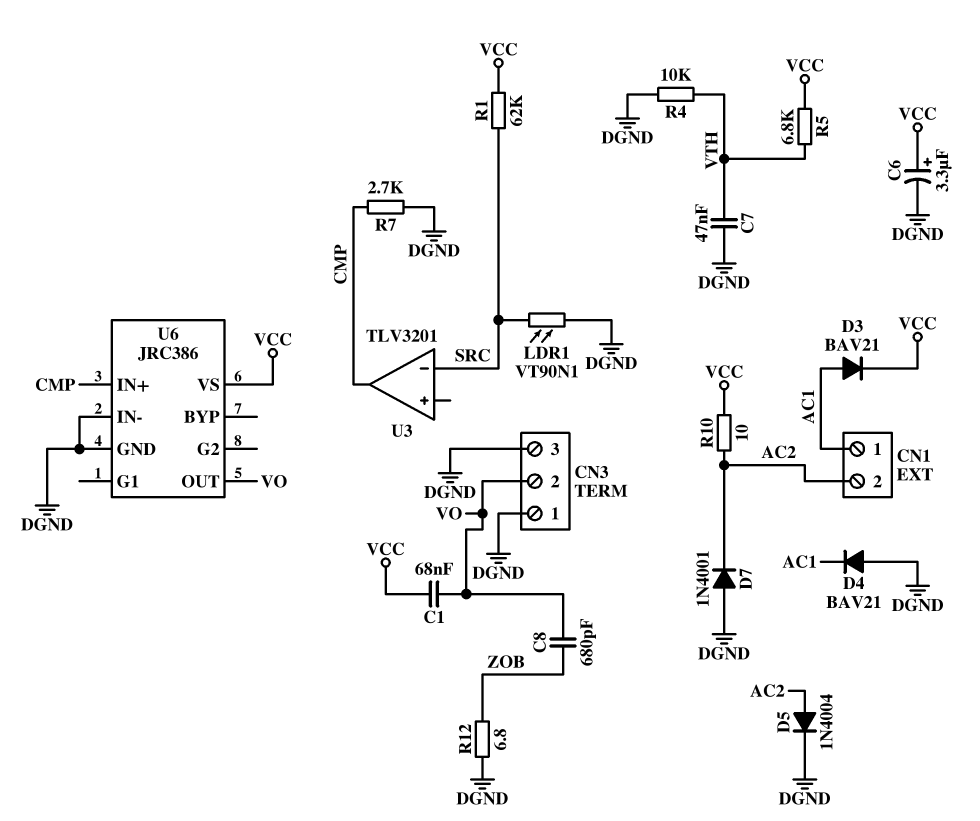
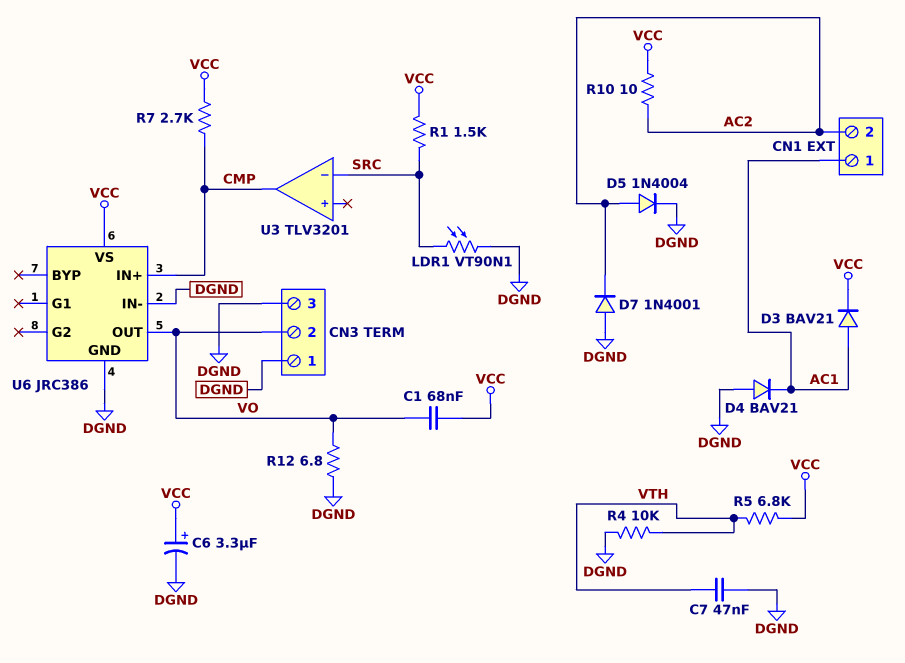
C8: 680pF (VO, ZOB) -> none
R1: 62k (SRC, VCC) -> 1.5k (SRC, VCC)
R7: 2.7k (CMP, DGND) -> 2.7k (CMP, VCC)
R12: 6.8 (DGND, ZOB) -> 6.8 (DGND, VO)

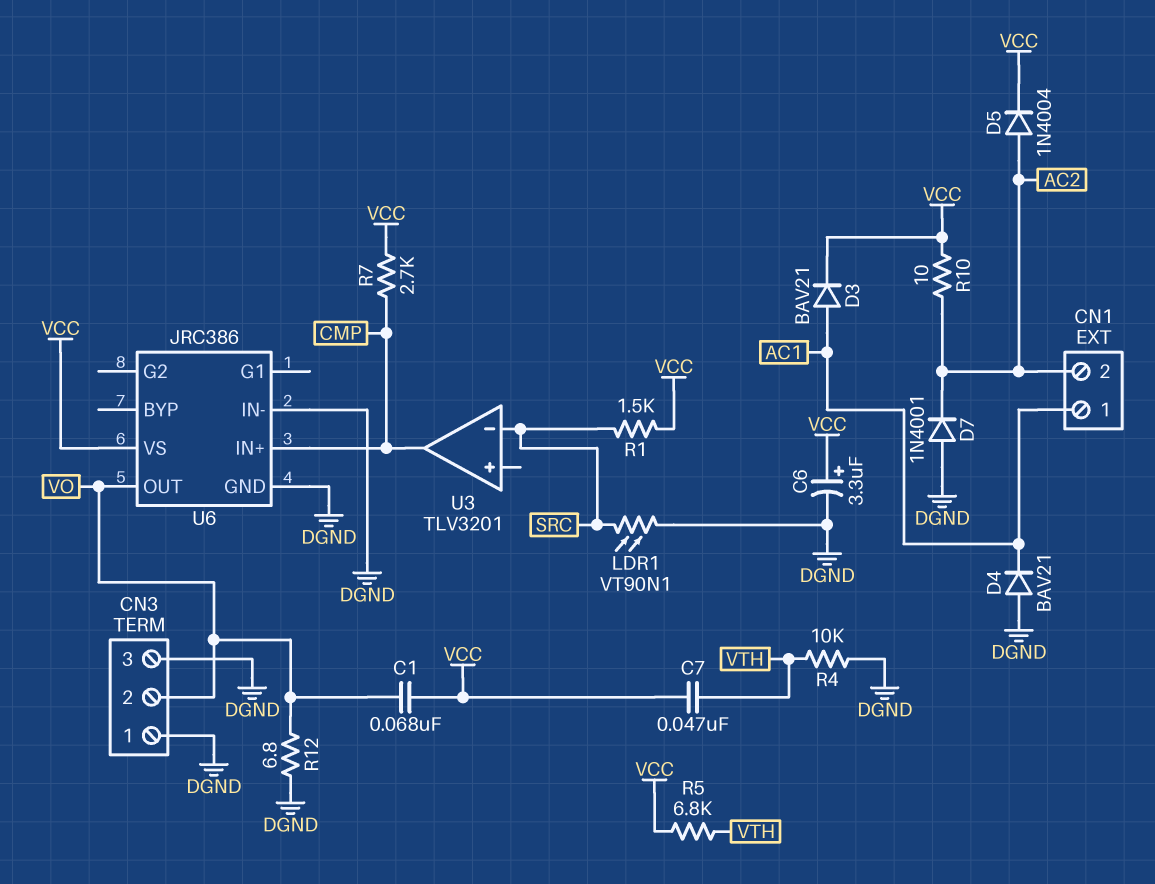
C7: 47nF (DGND, VTH) -> 47nF (VCC, VTH)
D5: diode 1N4004 (A AC2, K DGND) -> diode 1N4004 (A AC2, K VCC)

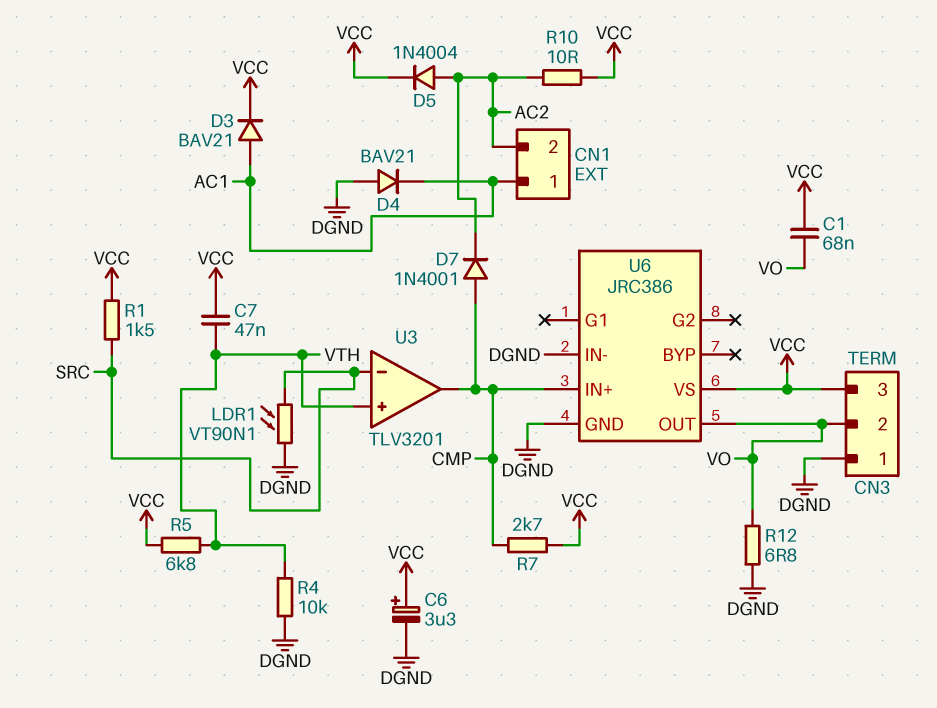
CN3 pin 3: DGND -> VCC
D7: diode 1N4001 (A DGND, K AC2) -> diode 1N4001 (A CMP, K AC2)
U3 pin in+: none -> VTH

